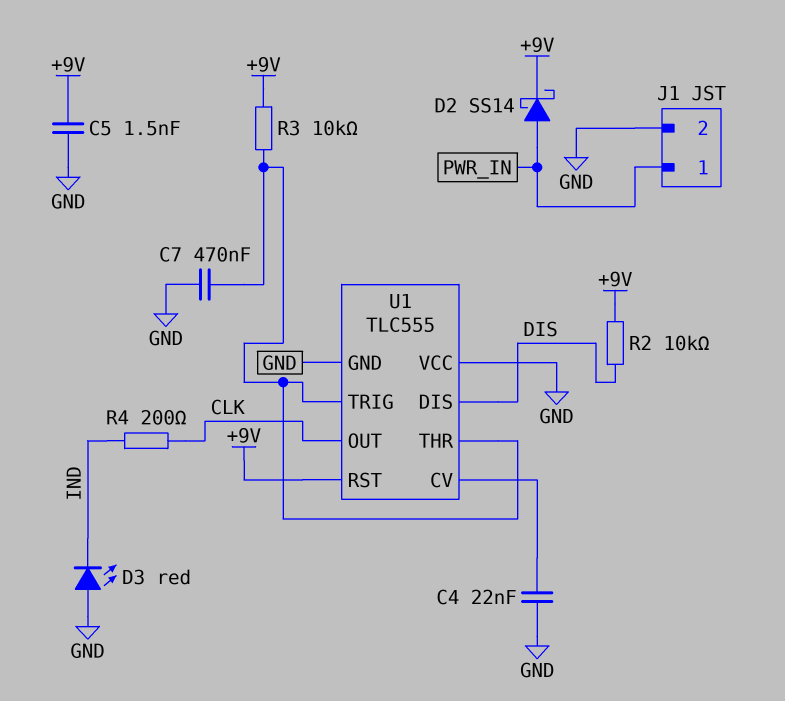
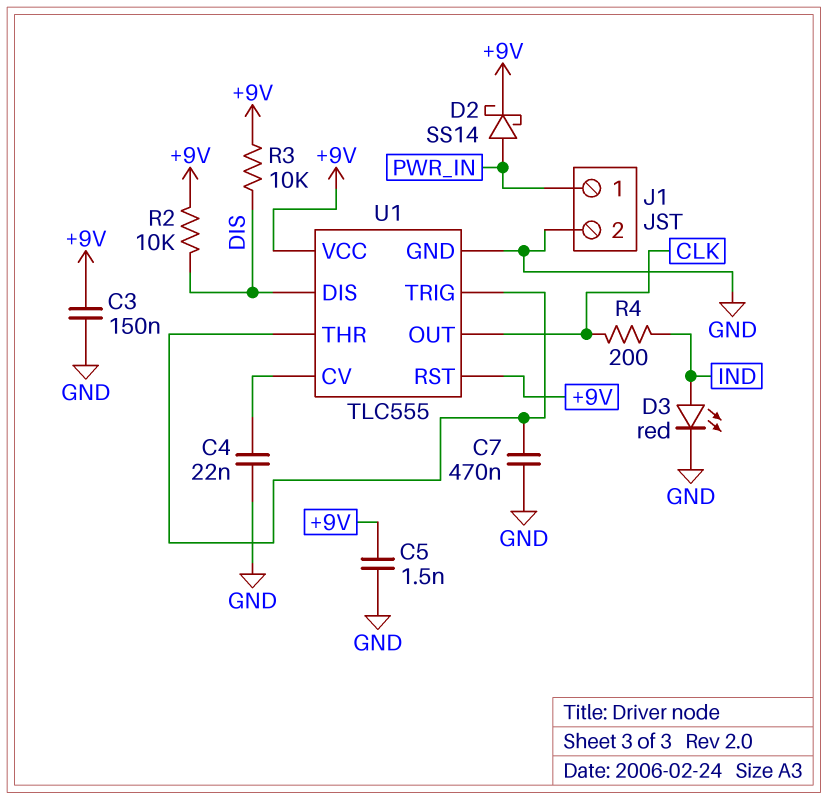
C3: none -> 150nF (+9V, GND)
D3: LED red (A GND, K IND) -> LED red (A IND, K GND)
R3: 10k (+9V, U1/THR) -> 10k (+9V, DIS)
U1 pin VCC: GND -> +9V

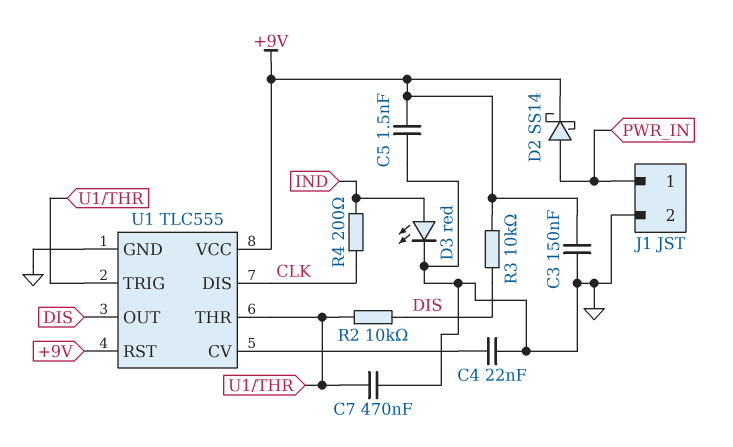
R2: 10k (+9V, DIS) -> 10k (DIS, U1/THR)
U1 pin DIS: DIS -> CLK
U1 pin OUT: CLK -> DIS

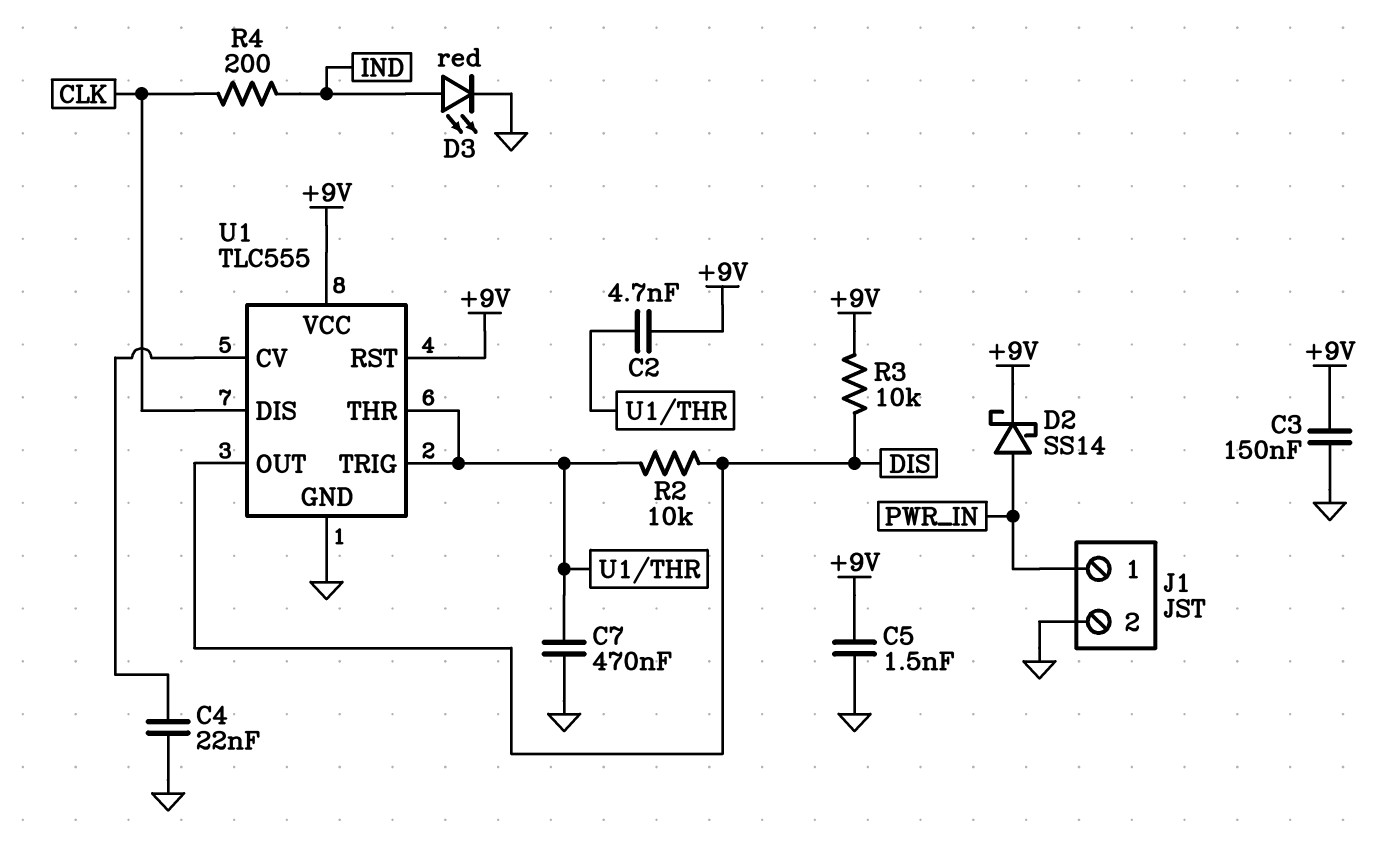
C2: none -> 4.7nF (+9V, U1/THR)

